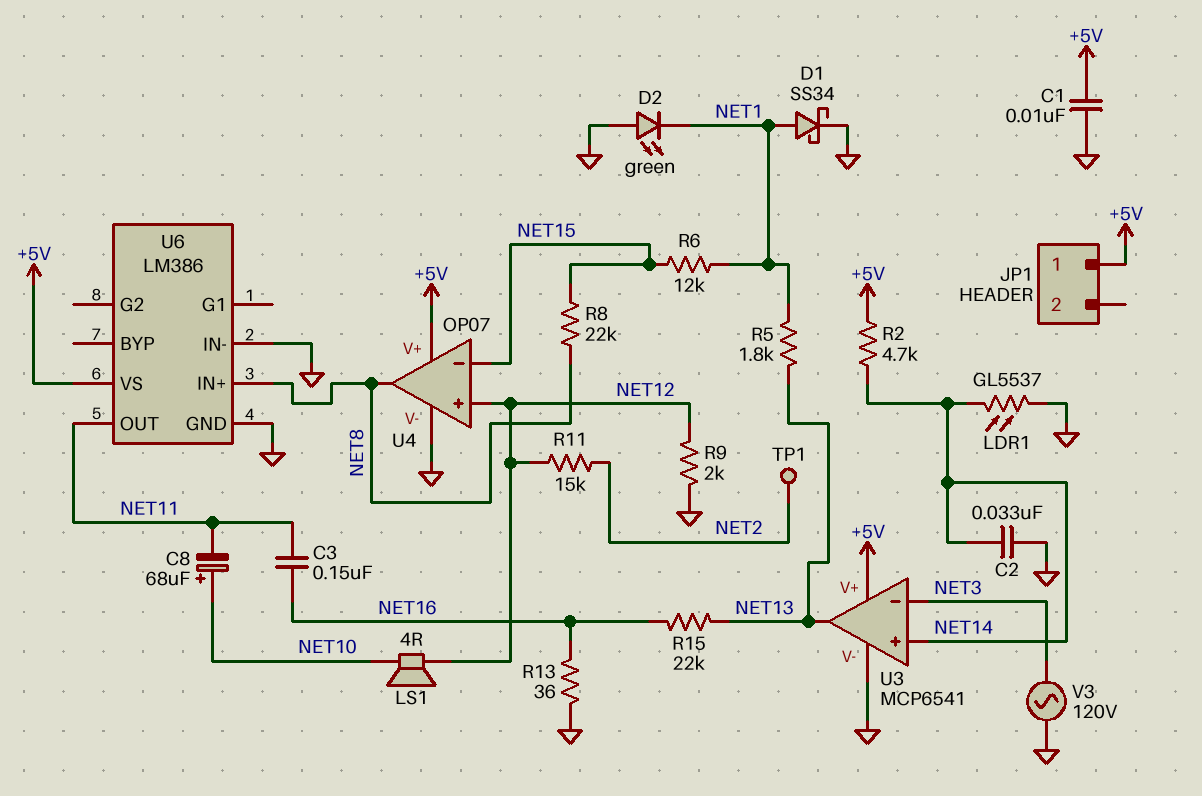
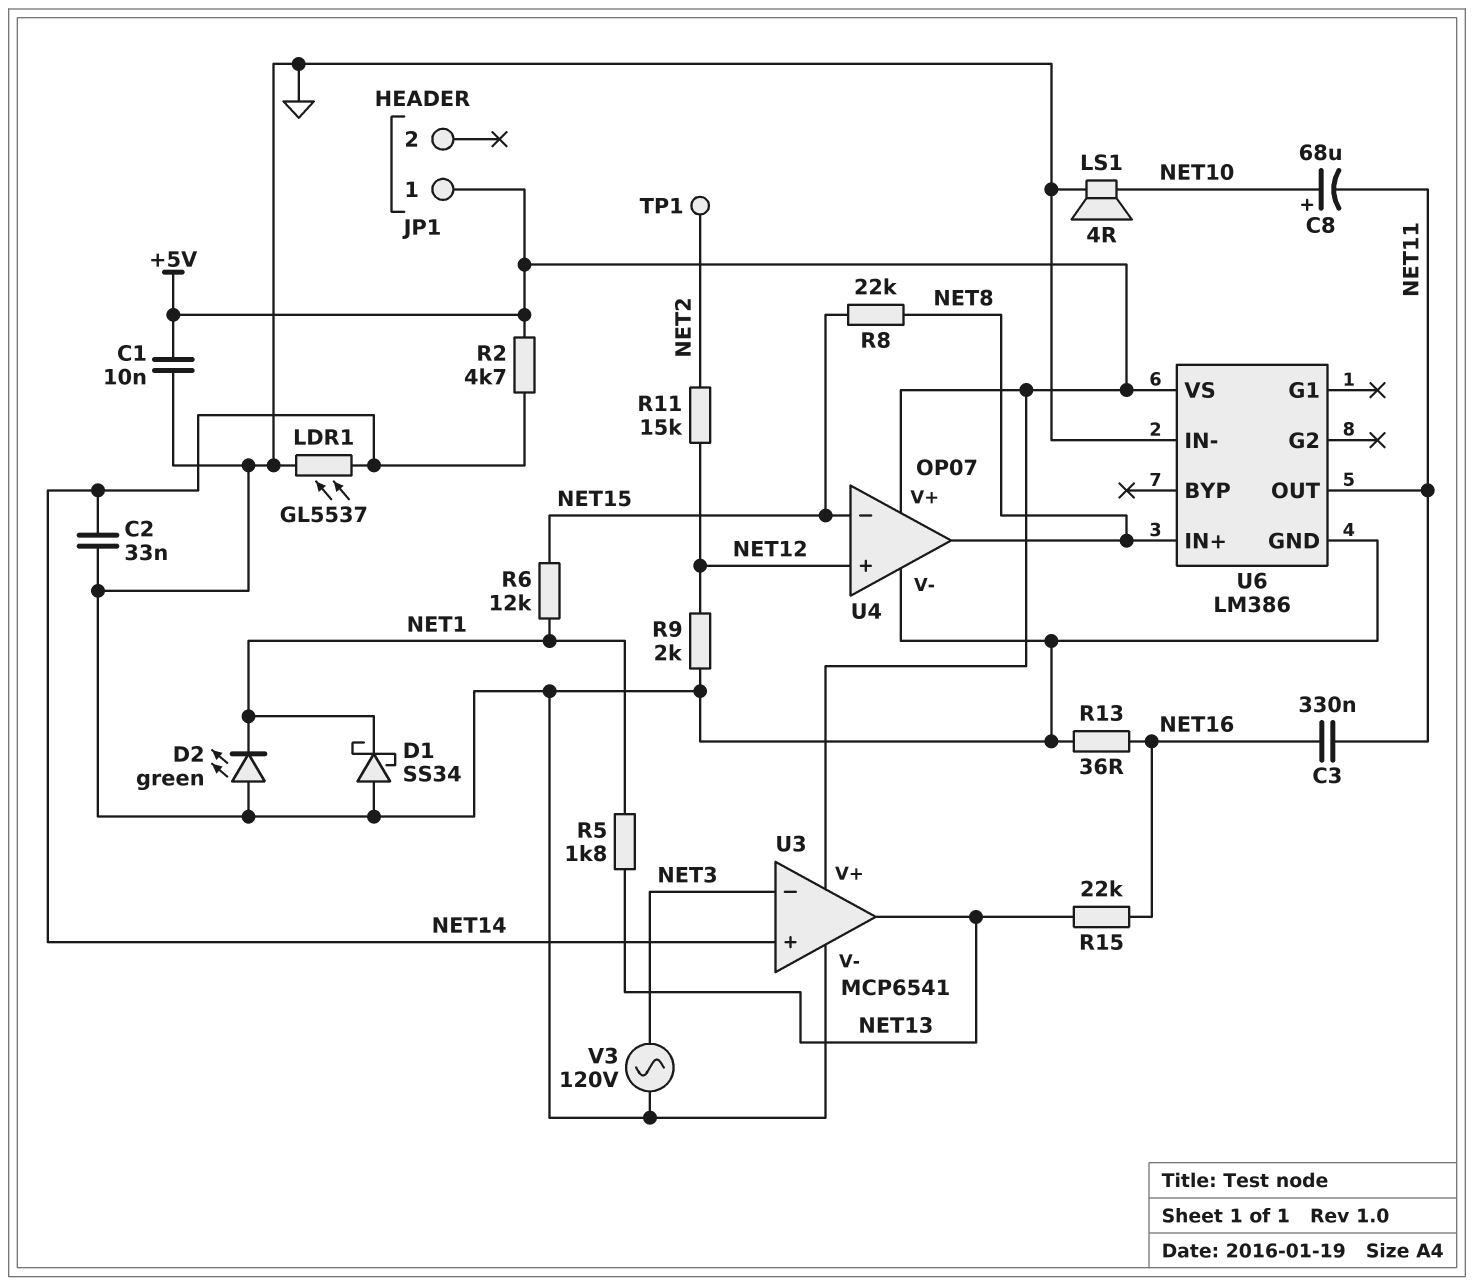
C3: 150nF (NET11, NET16) -> 330nF (NET11, NET16)
D1: schottky SS34 (A NET1, K GND) -> schottky SS34 (A GND, K NET1)
LS1: speaker 4R (NET10, NET12) -> speaker 4R (GND, NET10)

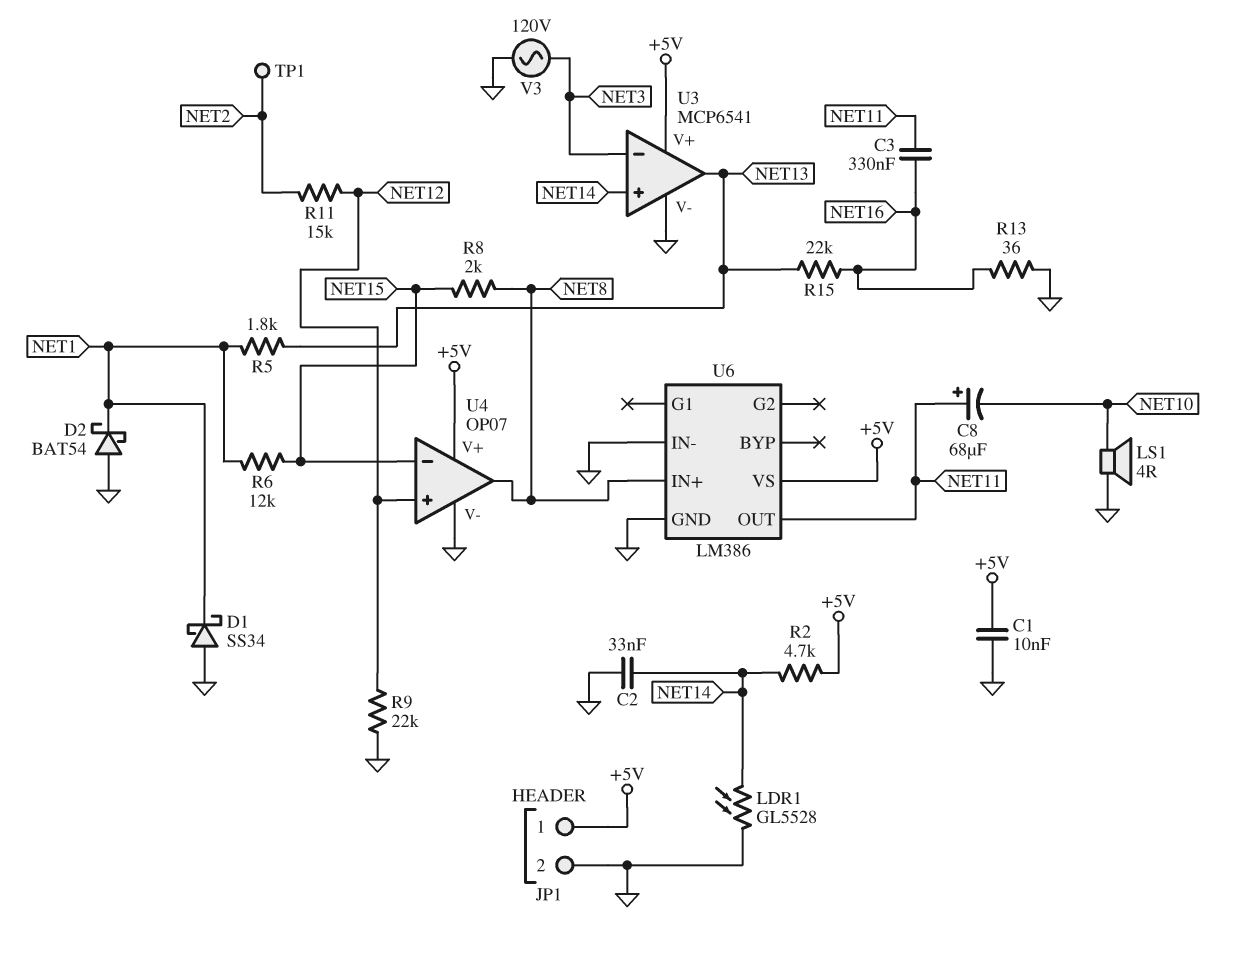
C8: 68uF (plus NET10, minus NET11) -> 68uF (plus NET11, minus NET10)
D2: LED green (A GND, K NET1) -> schottky BAT54 (A GND, K NET1)
JP1 pin 2: none -> GND
LDR1: GL5537 (GND, NET14) -> GL5528 (GND, NET14)
R8: 22k (NET8, NET15) -> 2k (NET8, NET15)
R9: 2k (GND, NET12) -> 22k (GND, NET12)

